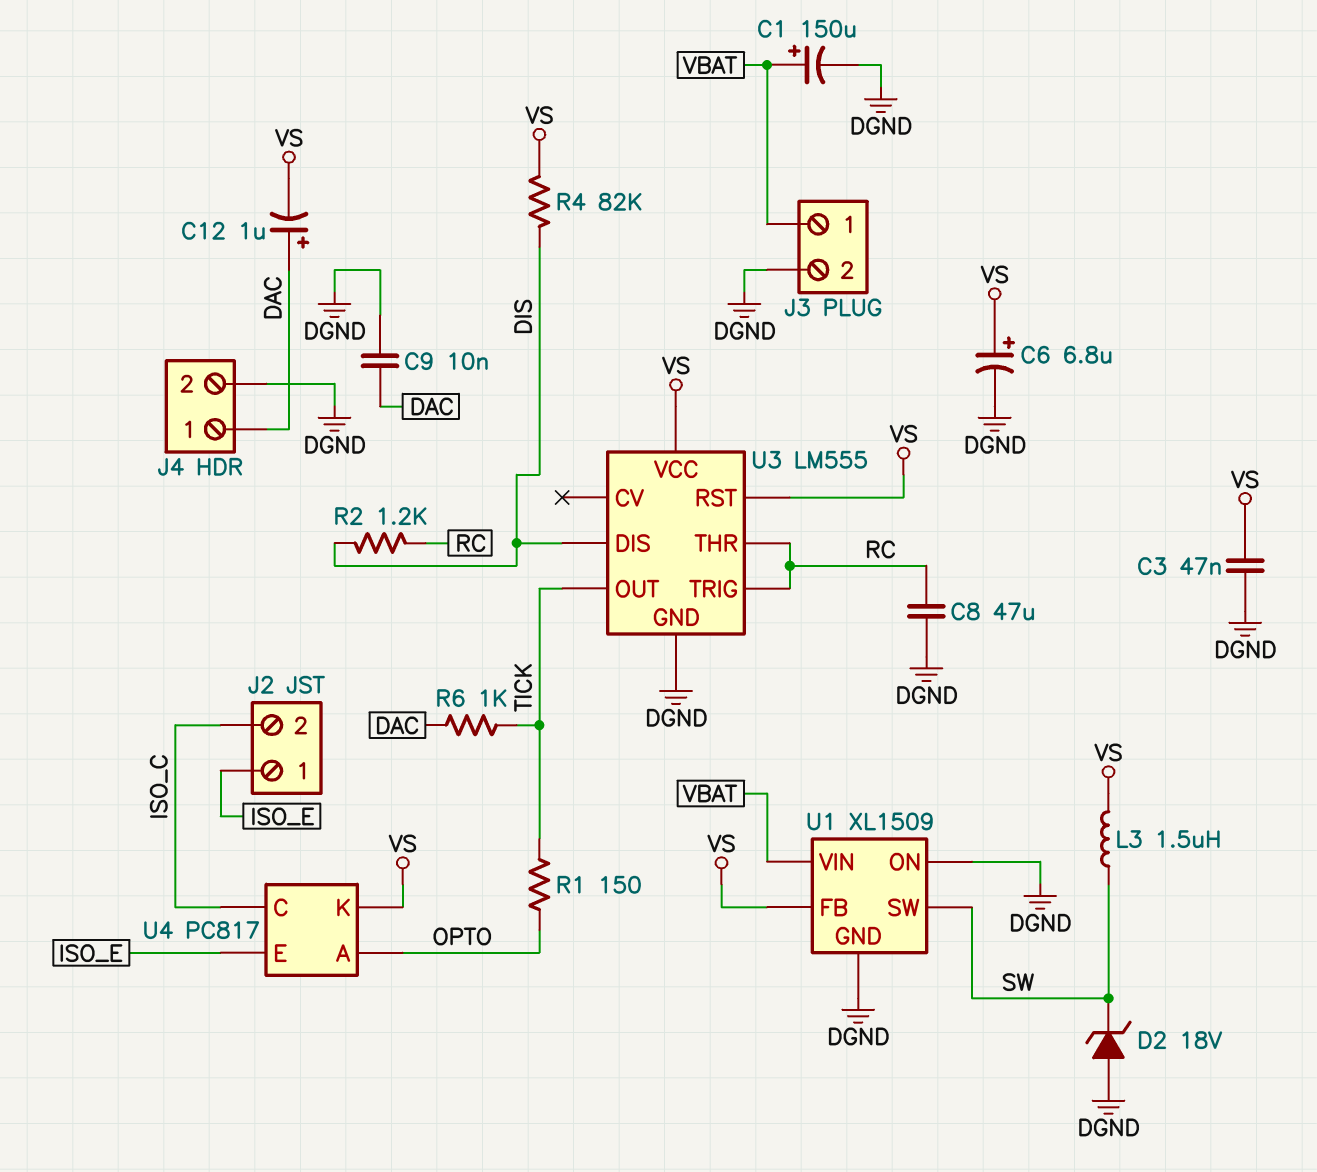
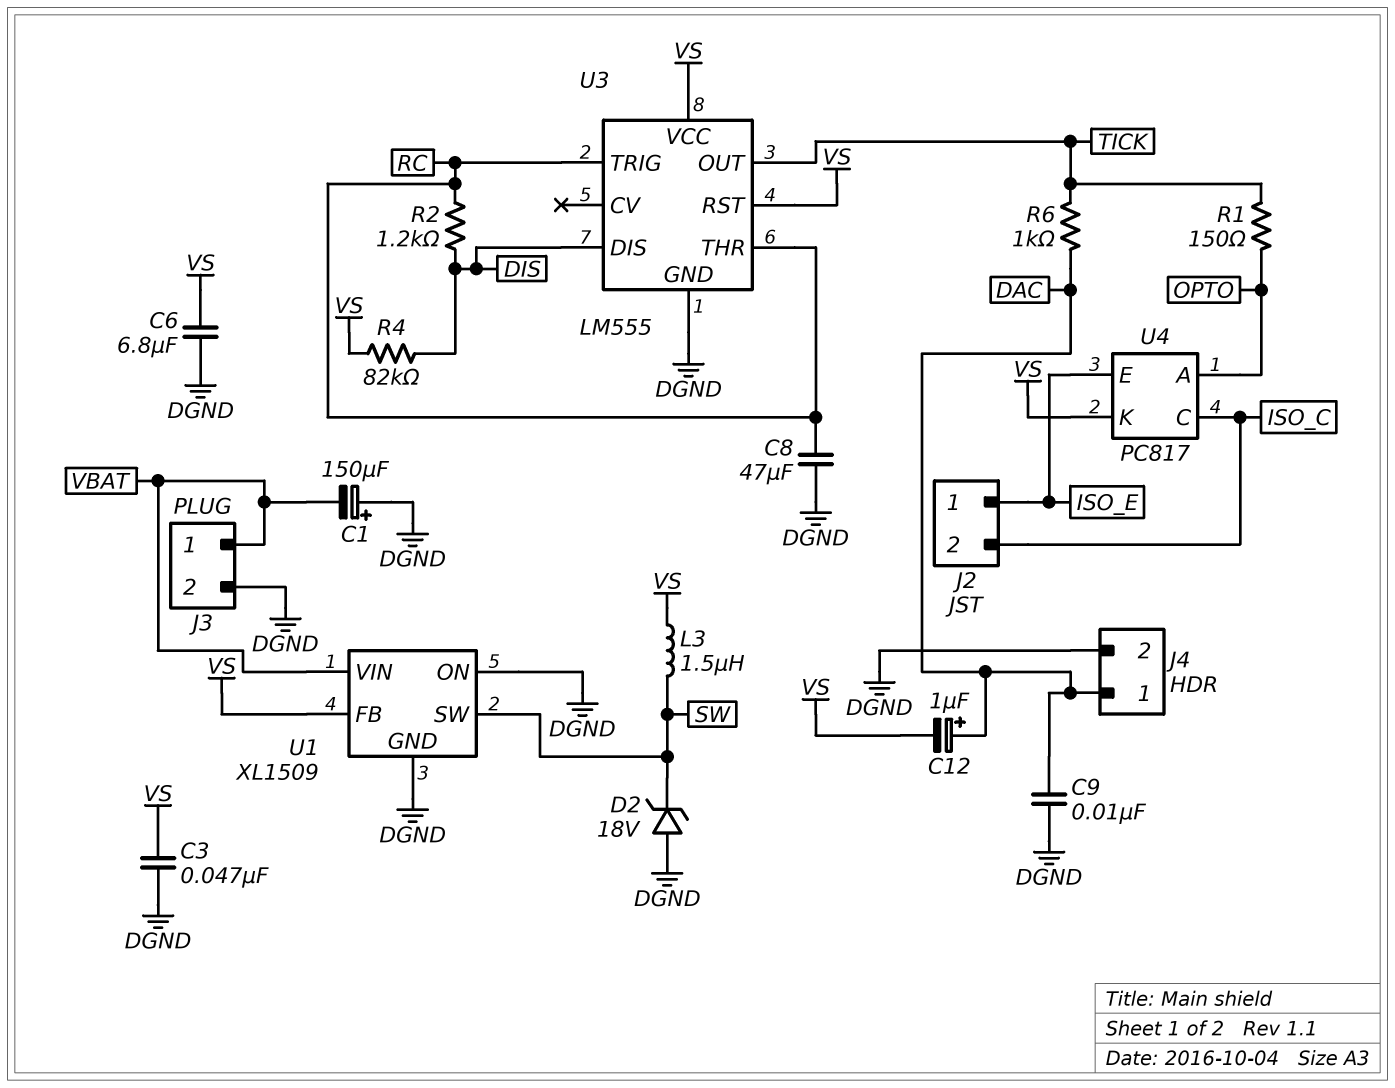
C1: 150uF (plus VBAT, minus DGND) -> 150uF (plus DGND, minus VBAT)
C6: 6.8uF (plus VS, minus DGND) -> 6.8uF (DGND, VS)

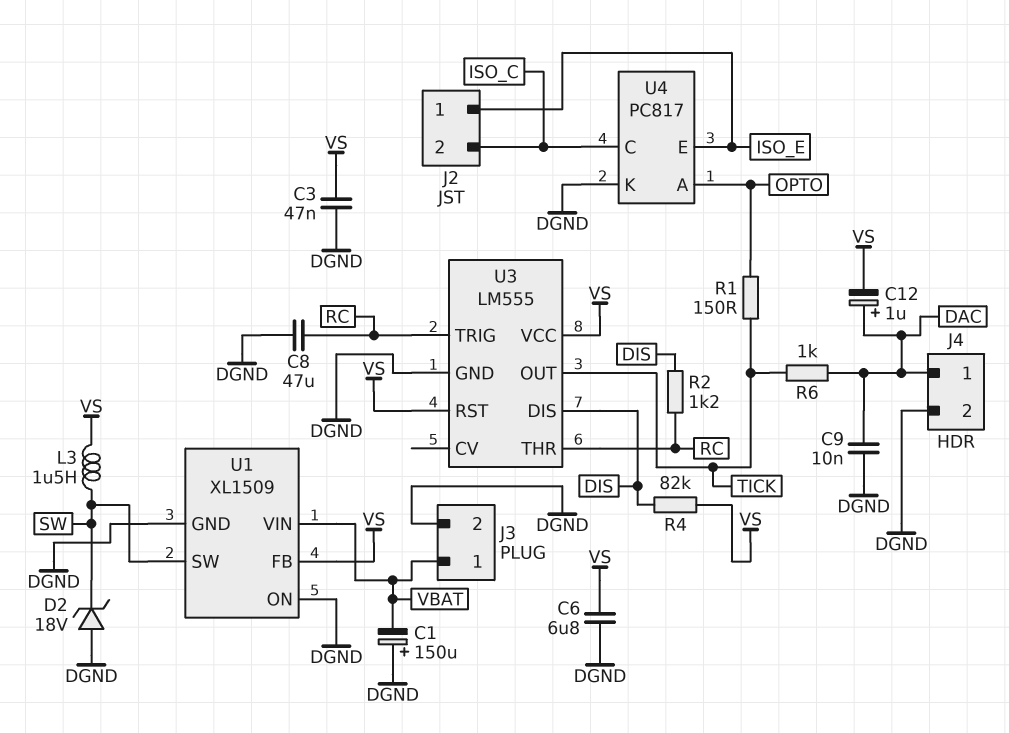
U4 pin K: VS -> DGND

